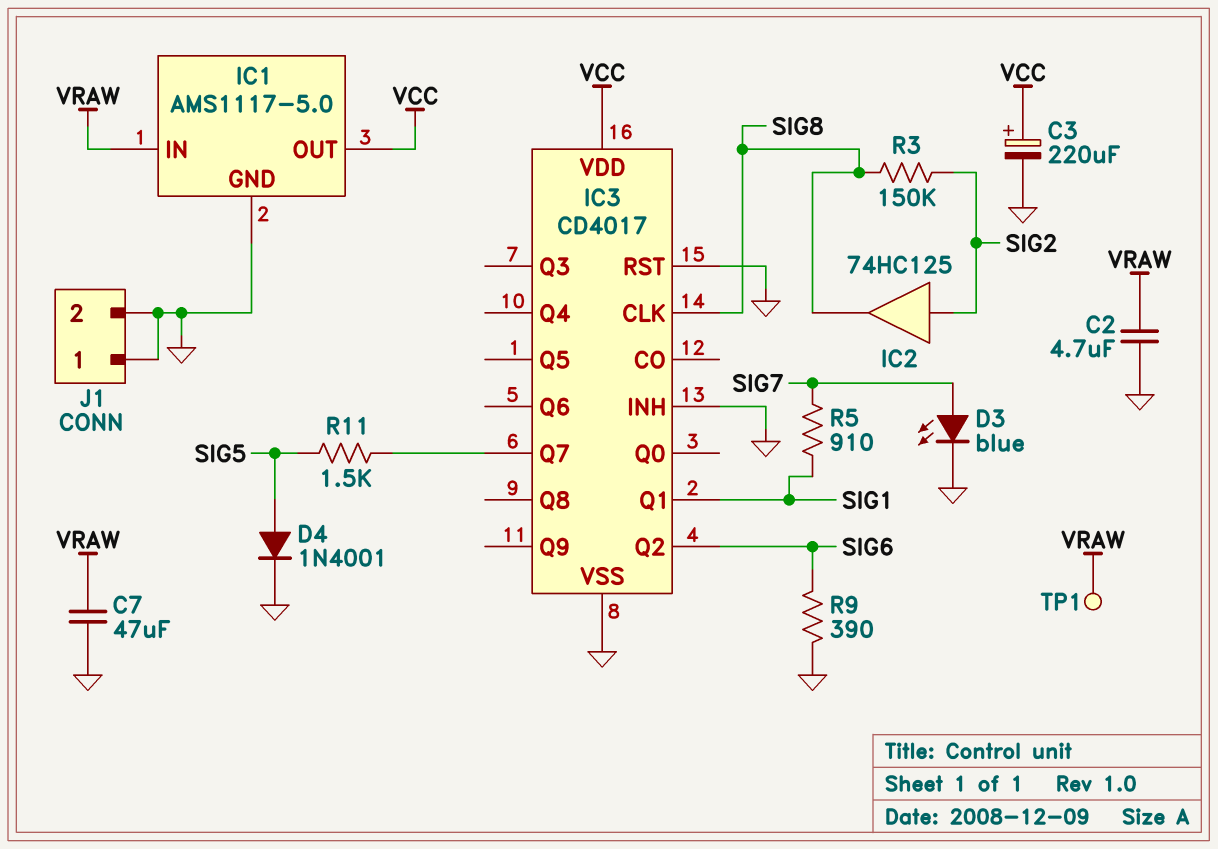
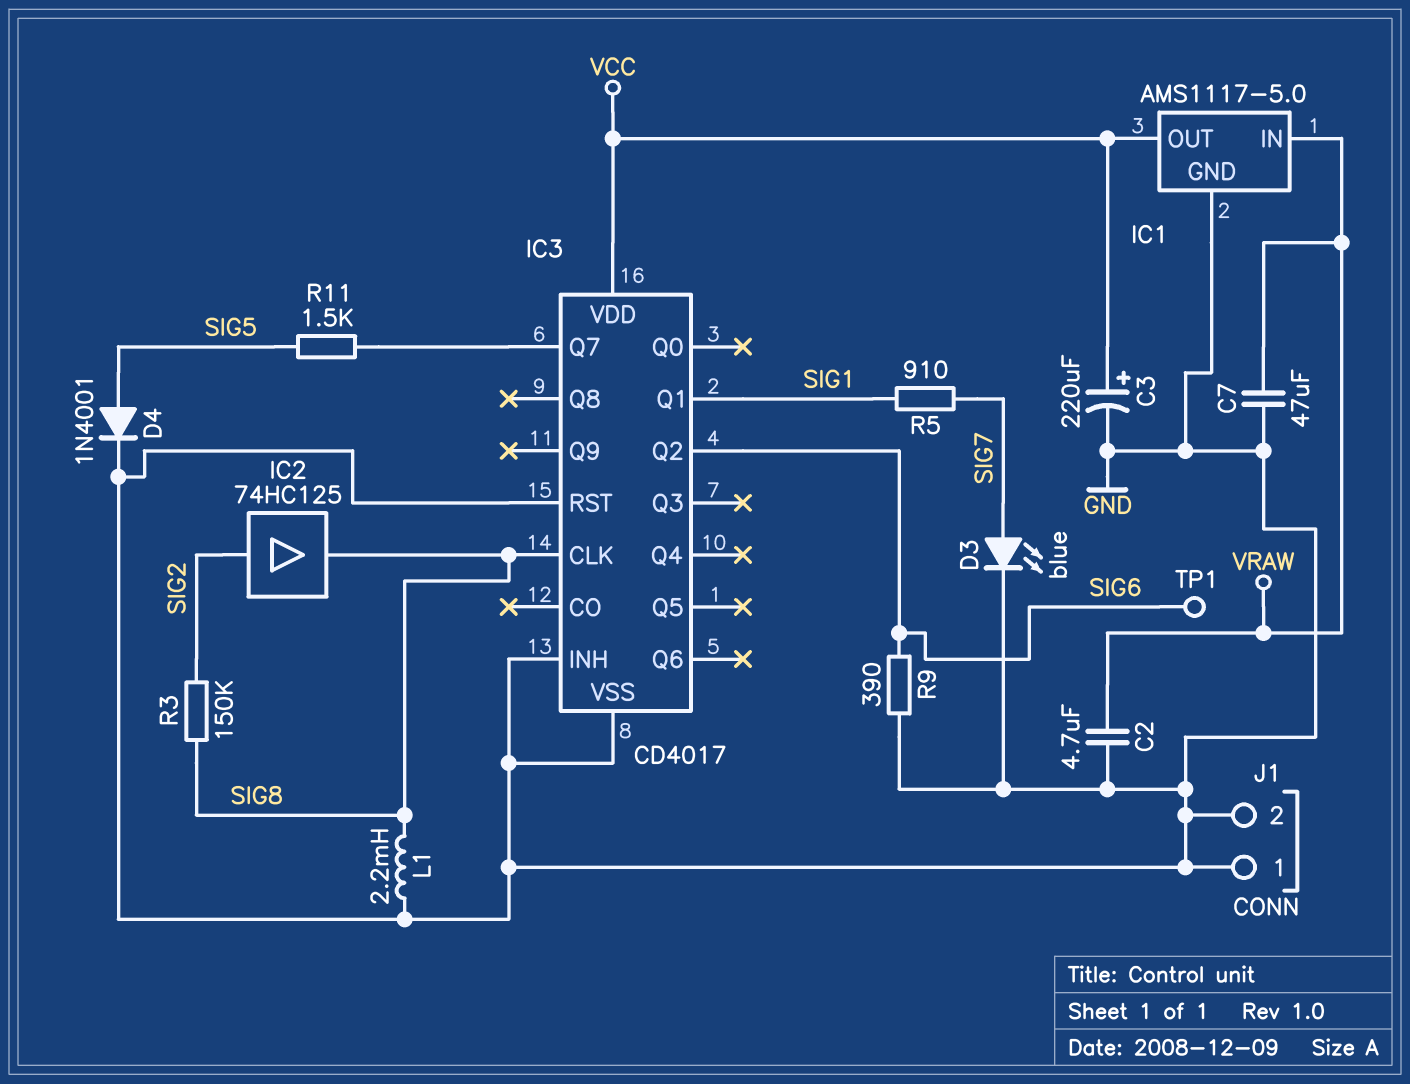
L1: none -> 2.2mH (GND, SIG8)
TP1: test point (VRAW) -> test point (SIG6)

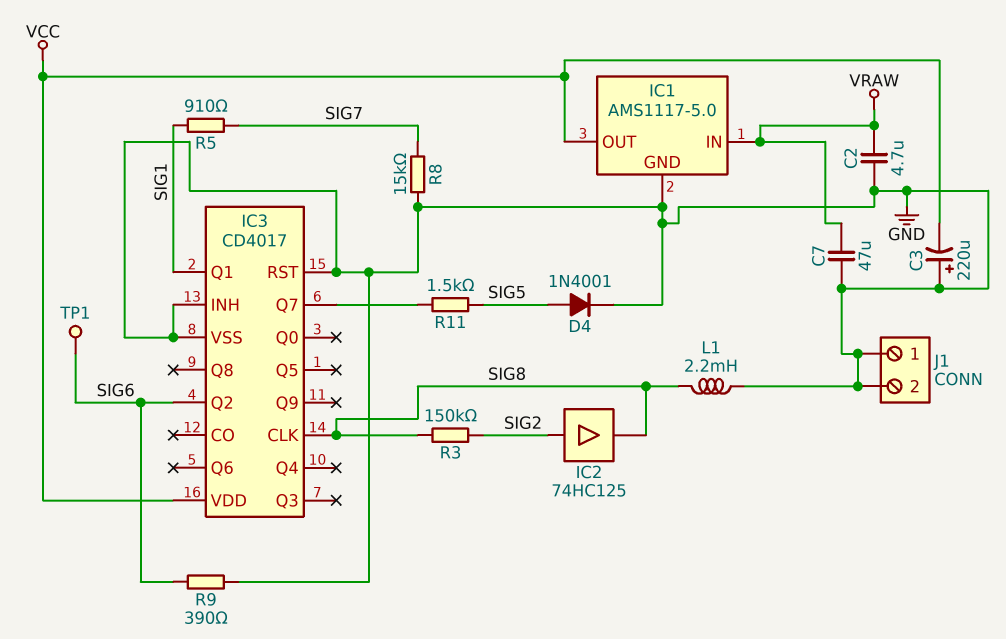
C3: 220uF (plus VCC, minus GND) -> 220uF (plus GND, minus VCC)
D3: LED blue (A SIG7, K GND) -> none
R8: none -> 15k (GND, SIG7)

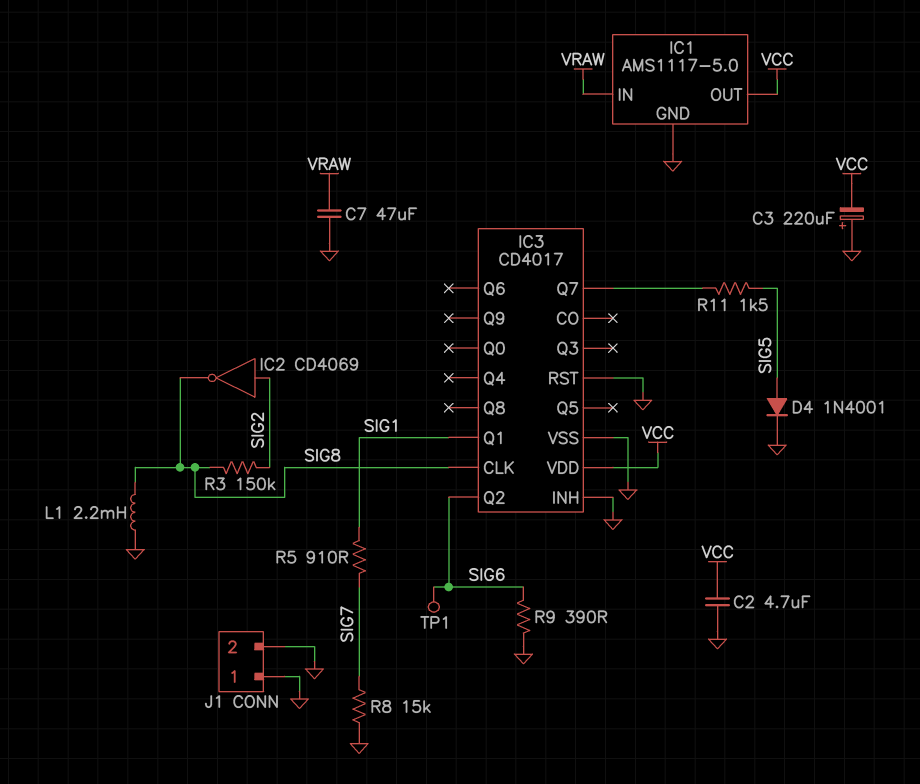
C2: 4.7uF (GND, VRAW) -> 4.7uF (GND, VCC)
IC2: buffer 74HC125 (in SIG2, out SIG8) -> NOT CD4069 (in SIG2, out SIG8)

